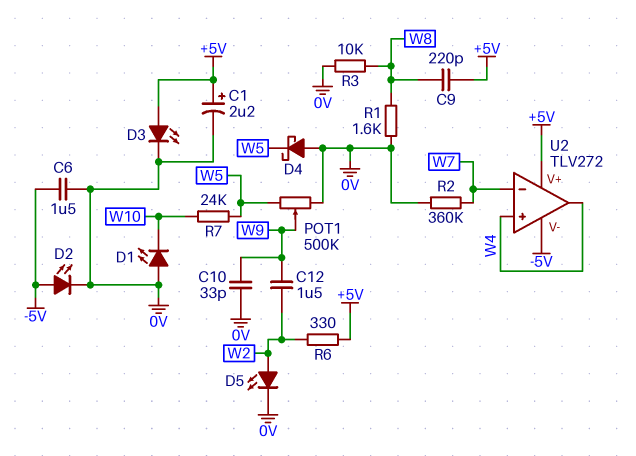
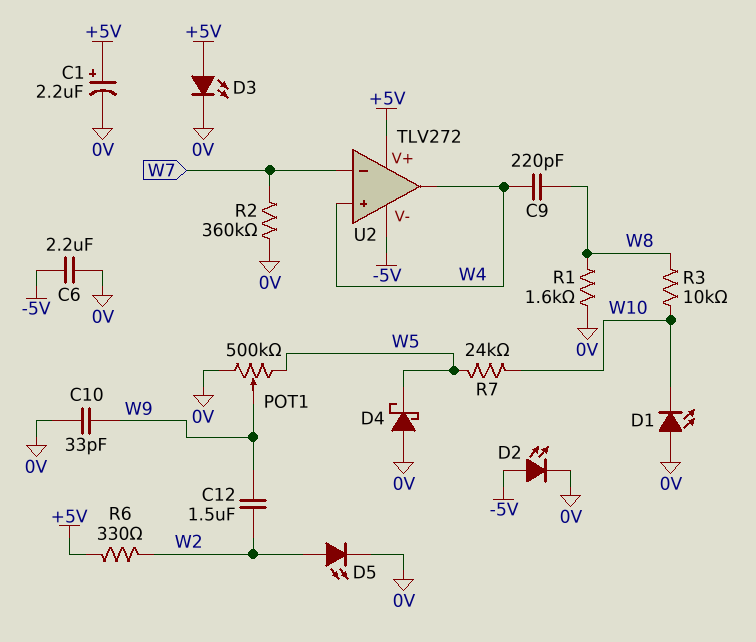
C6: 1.5uF (-5V, 0V) -> 2.2uF (-5V, 0V)
C9: 220pF (+5V, W8) -> 220pF (W4, W8)
R3: 10k (0V, W8) -> 10k (W8, W10)

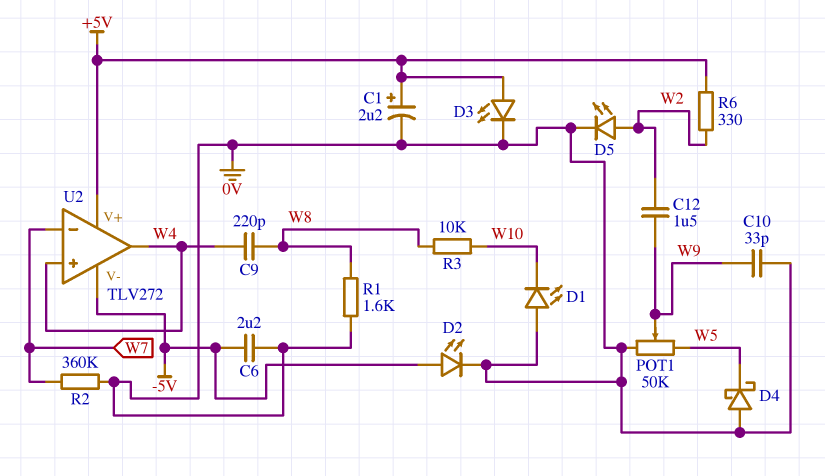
POT1: 500k (0V, W5, wiper W9) -> 50k (0V, W5, wiper W9)
R7: 24k (W5, W10) -> none

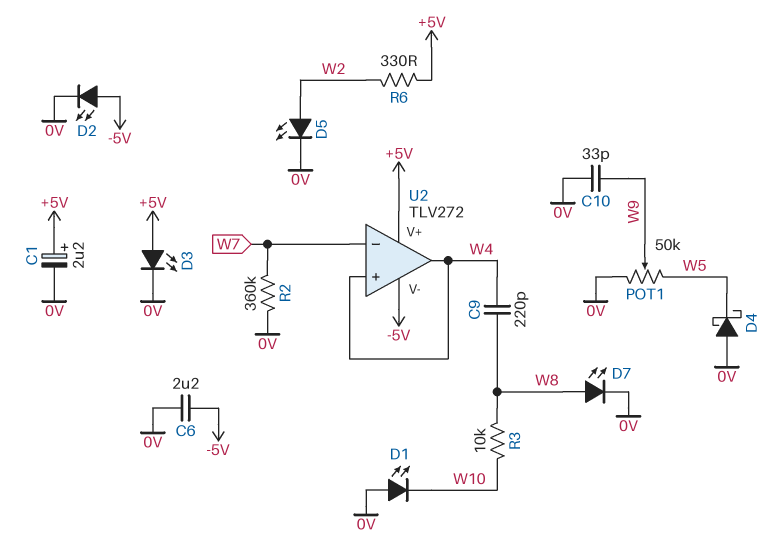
C12: 1.5uF (W2, W9) -> none
D7: none -> LED (A W8, K 0V)
R1: 1.6k (0V, W8) -> none

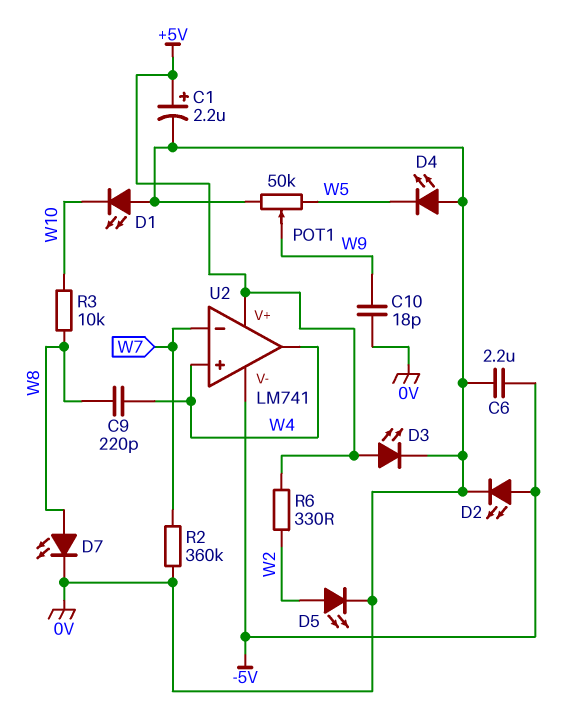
C10: 33pF (0V, W9) -> 18pF (0V, W9)
D4: schottky (A 0V, K W5) -> LED (A 0V, K W5)
U2: TLV272 -> LM741

